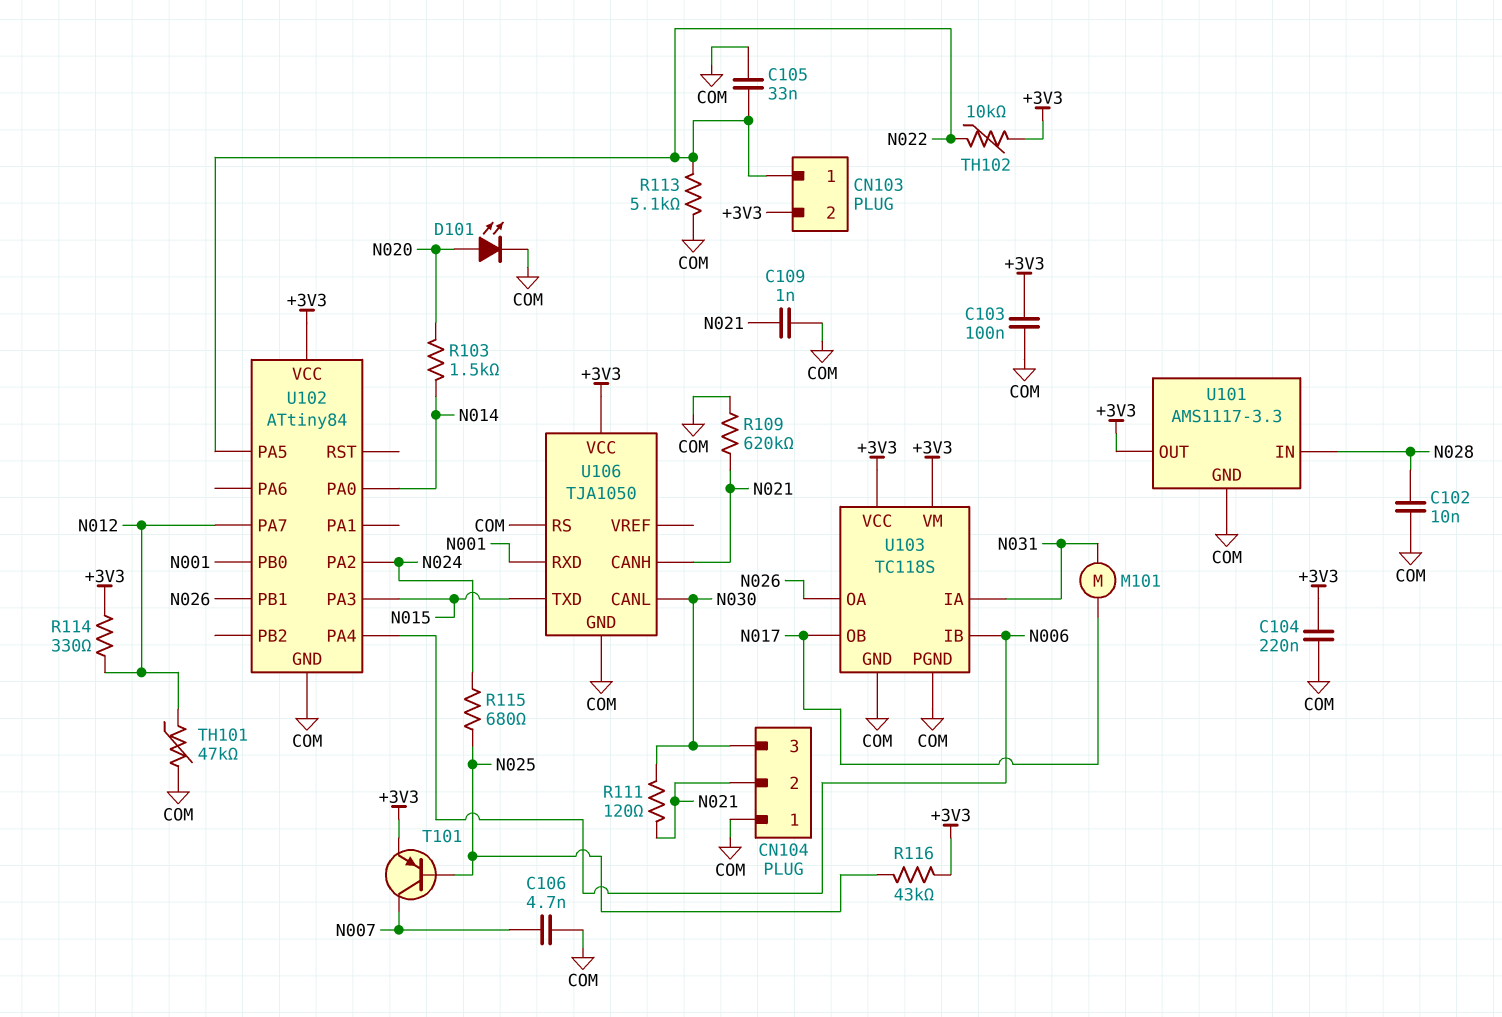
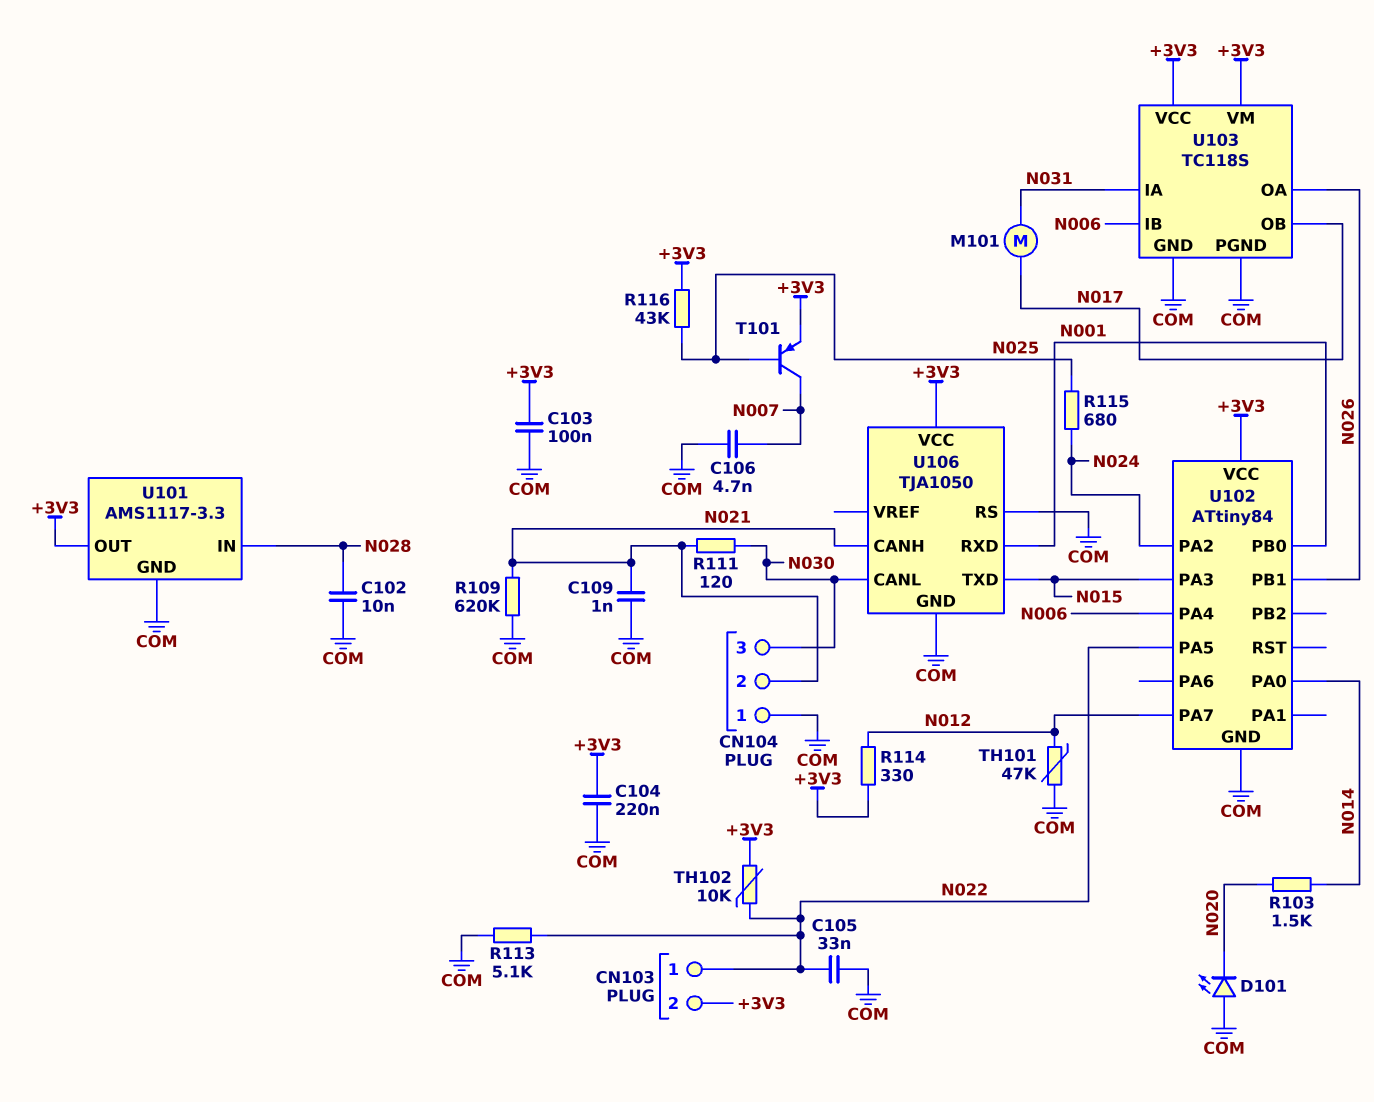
D101: LED (A N020, K COM) -> LED (A COM, K N020)

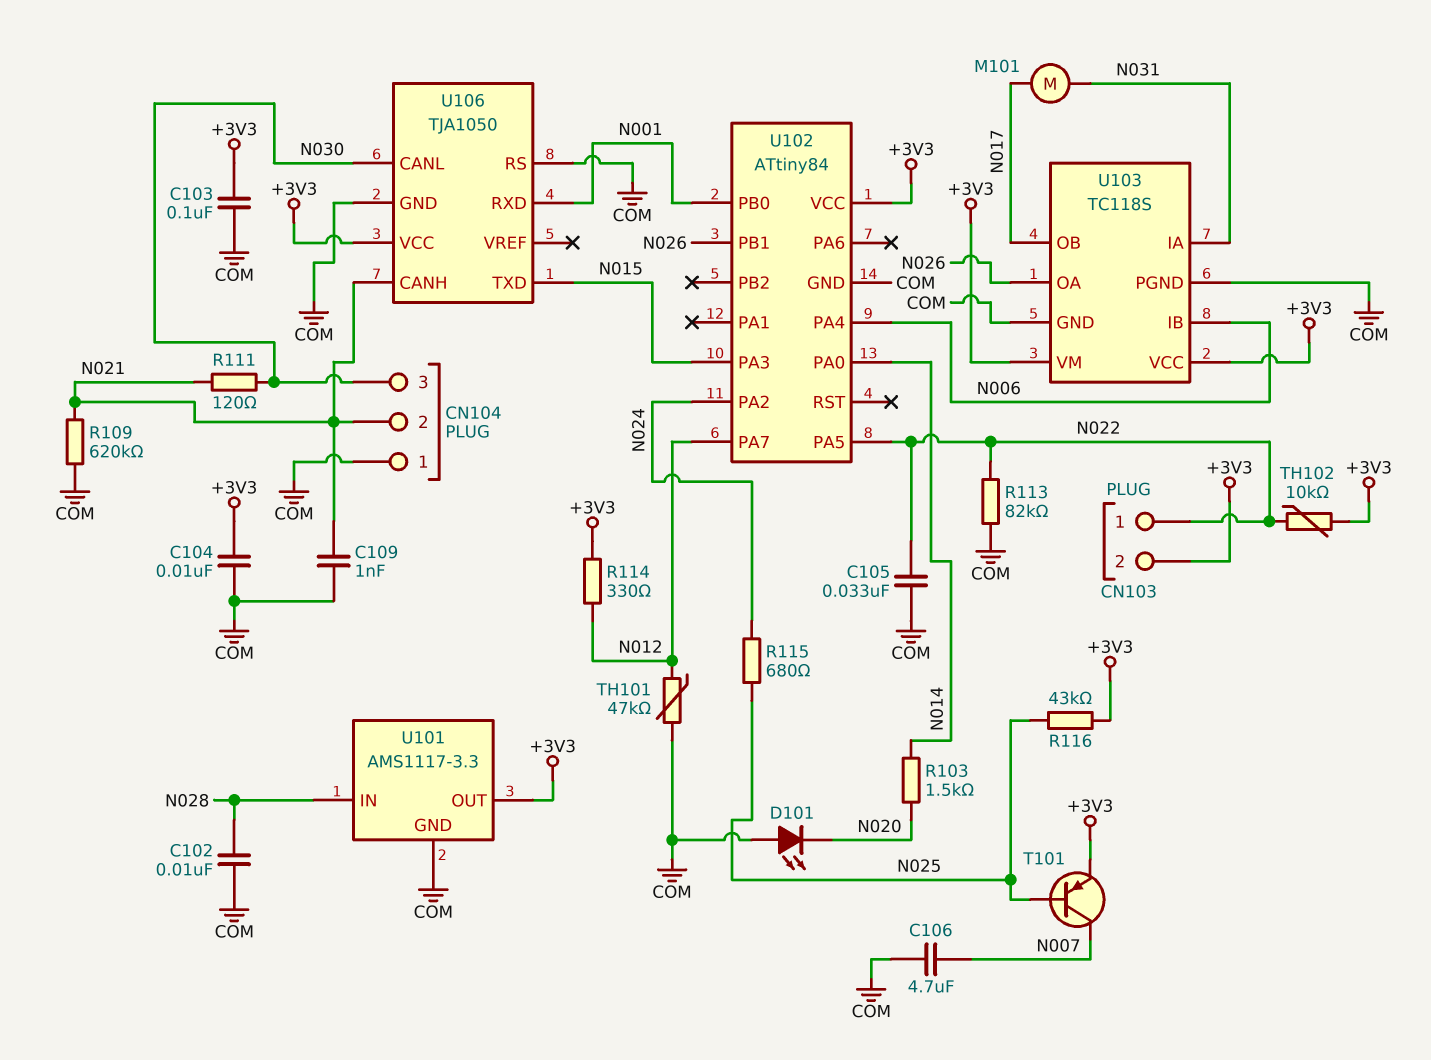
C104: 220nF (+3V3, COM) -> 10nF (+3V3, COM)
C106: 4.7nF (COM, N007) -> 4.7uF (COM, N007)
R113: 5.1k (COM, N022) -> 82k (COM, N022)

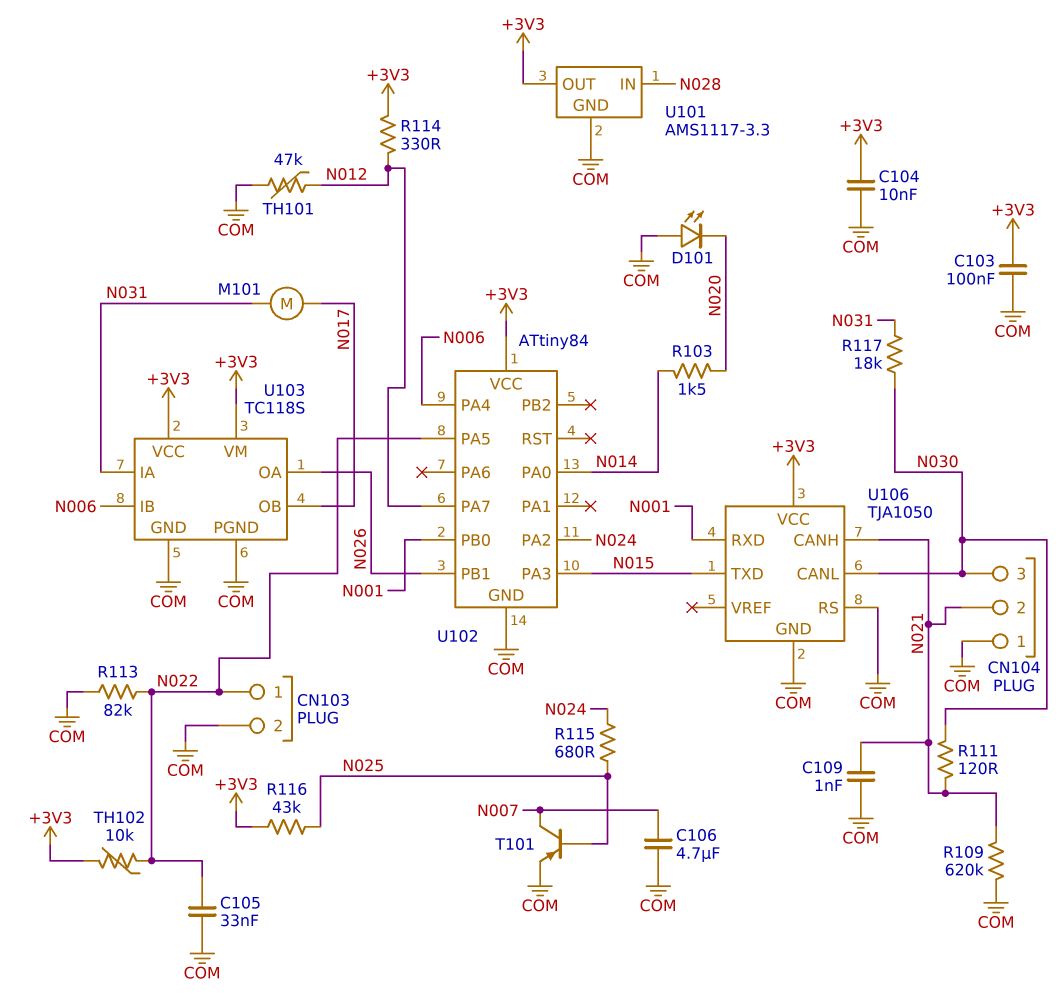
C102: 10nF (COM, N028) -> none
CN103 pin 2: +3V3 -> COM
R117: none -> 18k (N030, N031)
T101: PNP (B N025, C N007, E +3V3) -> PNP (B N025, C N007, E COM)

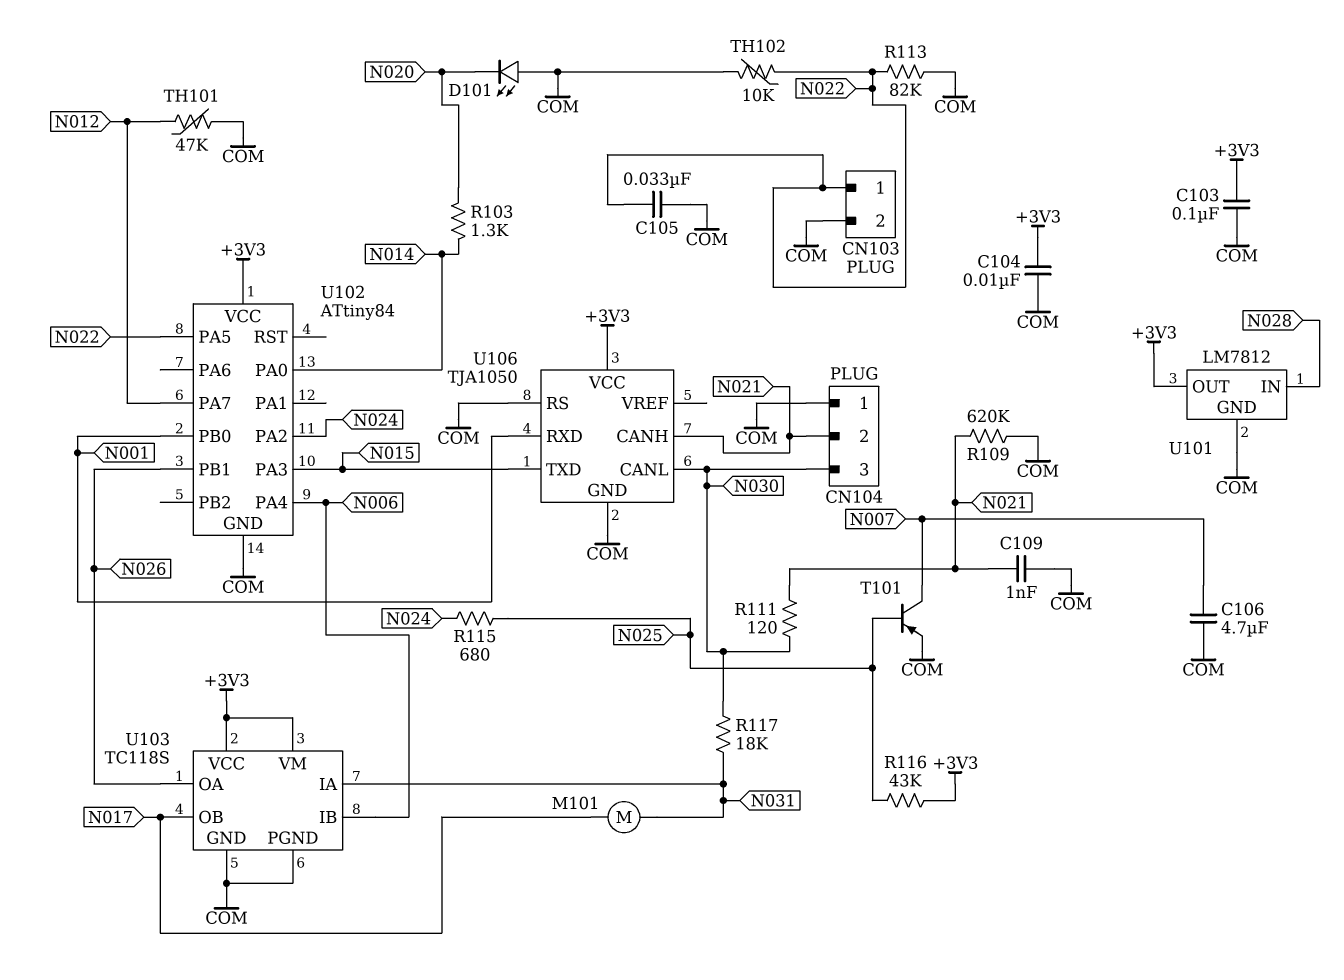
R103: 1.5k (N014, N020) -> 1.3k (N014, N020)
R114: 330 (+3V3, N012) -> none
TH102: 10k (+3V3, N022) -> 10k (COM, N022)
U101: AMS1117-3.3 -> LM7812

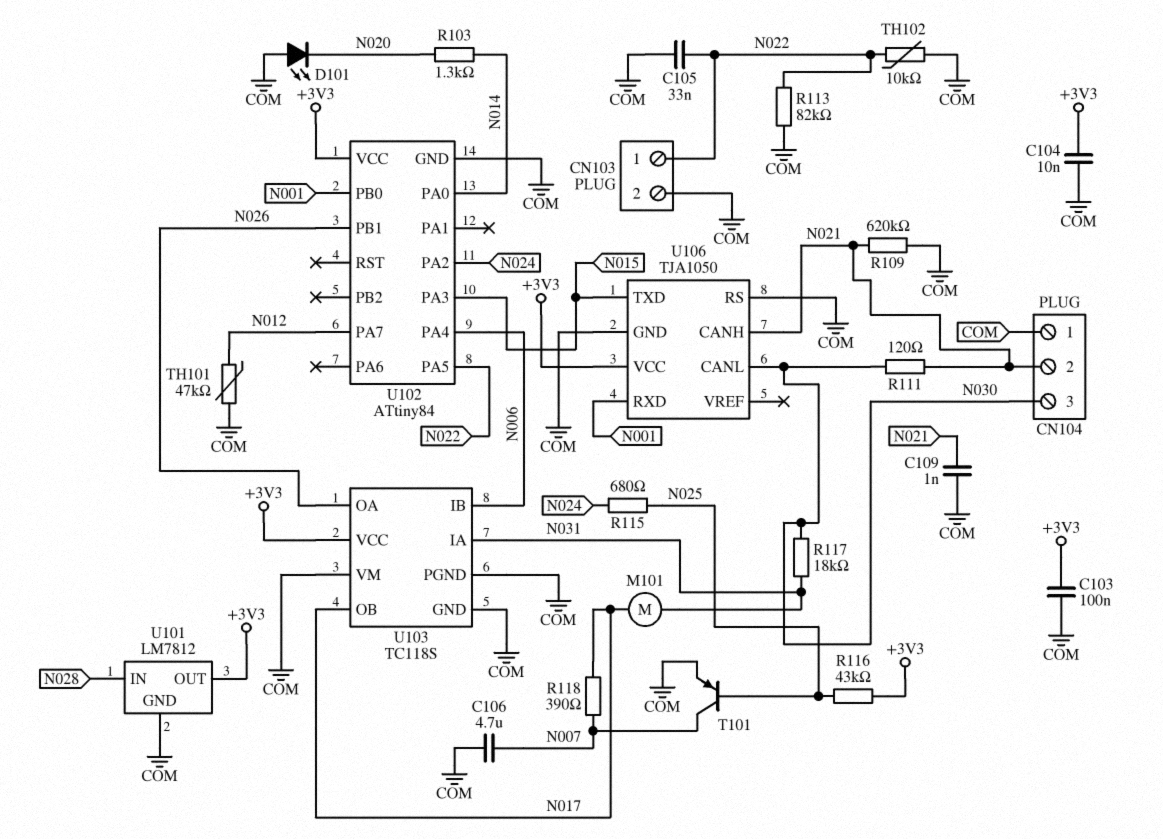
R118: none -> 390 (N007, N017)
U103 pin VM: +3V3 -> COM

